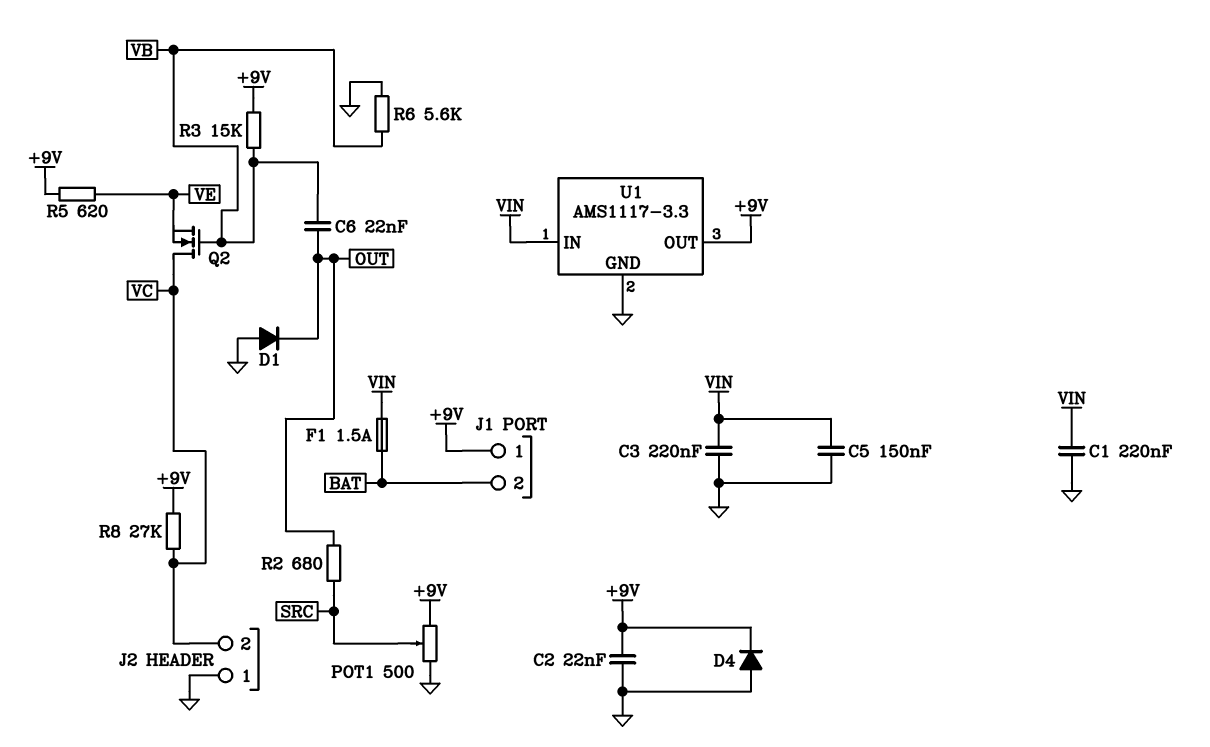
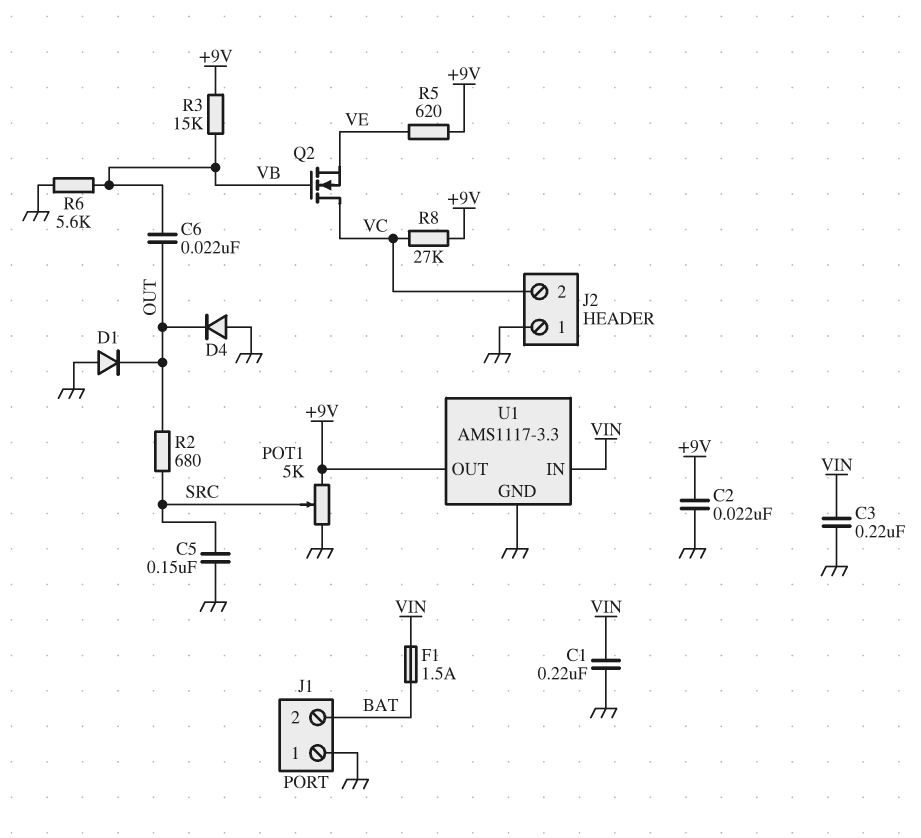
C5: 150nF (GND, VIN) -> 150nF (GND, SRC)
D4: diode (A GND, K +9V) -> diode (A GND, K OUT)
J1 pin 1: +9V -> GND
POT1: 500 (+9V, GND, wiper SRC) -> 5k (+9V, GND, wiper SRC)

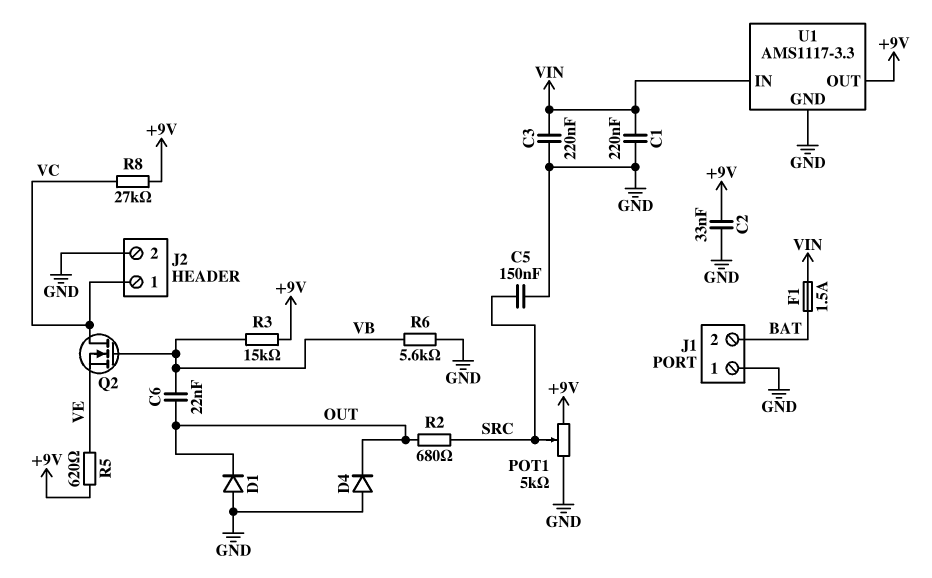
C2: 22nF (+9V, GND) -> 33nF (+9V, GND)
J2 pin 1: GND -> VC
J2 pin 2: VC -> GND

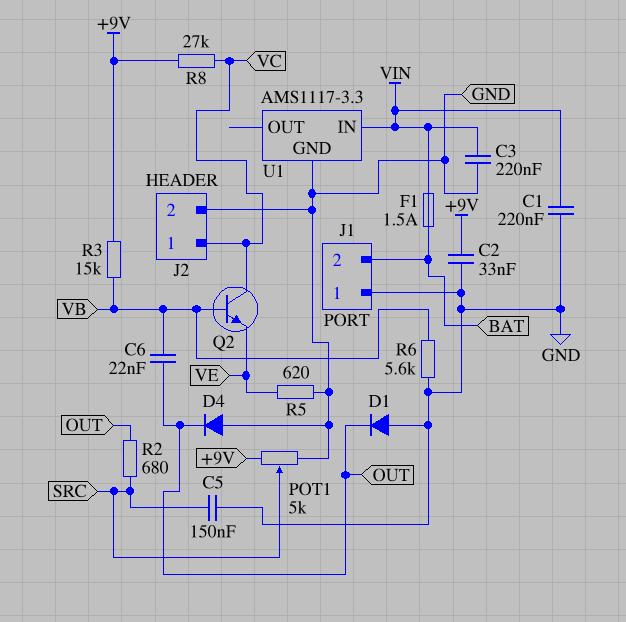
Q2: NMOS (G VB, D VC, S VE) -> NPN (B VB, C VC, E VE)
R5: 620 (+9V, VE) -> 620 (GND, VE)
U1 pin OUT: +9V -> none

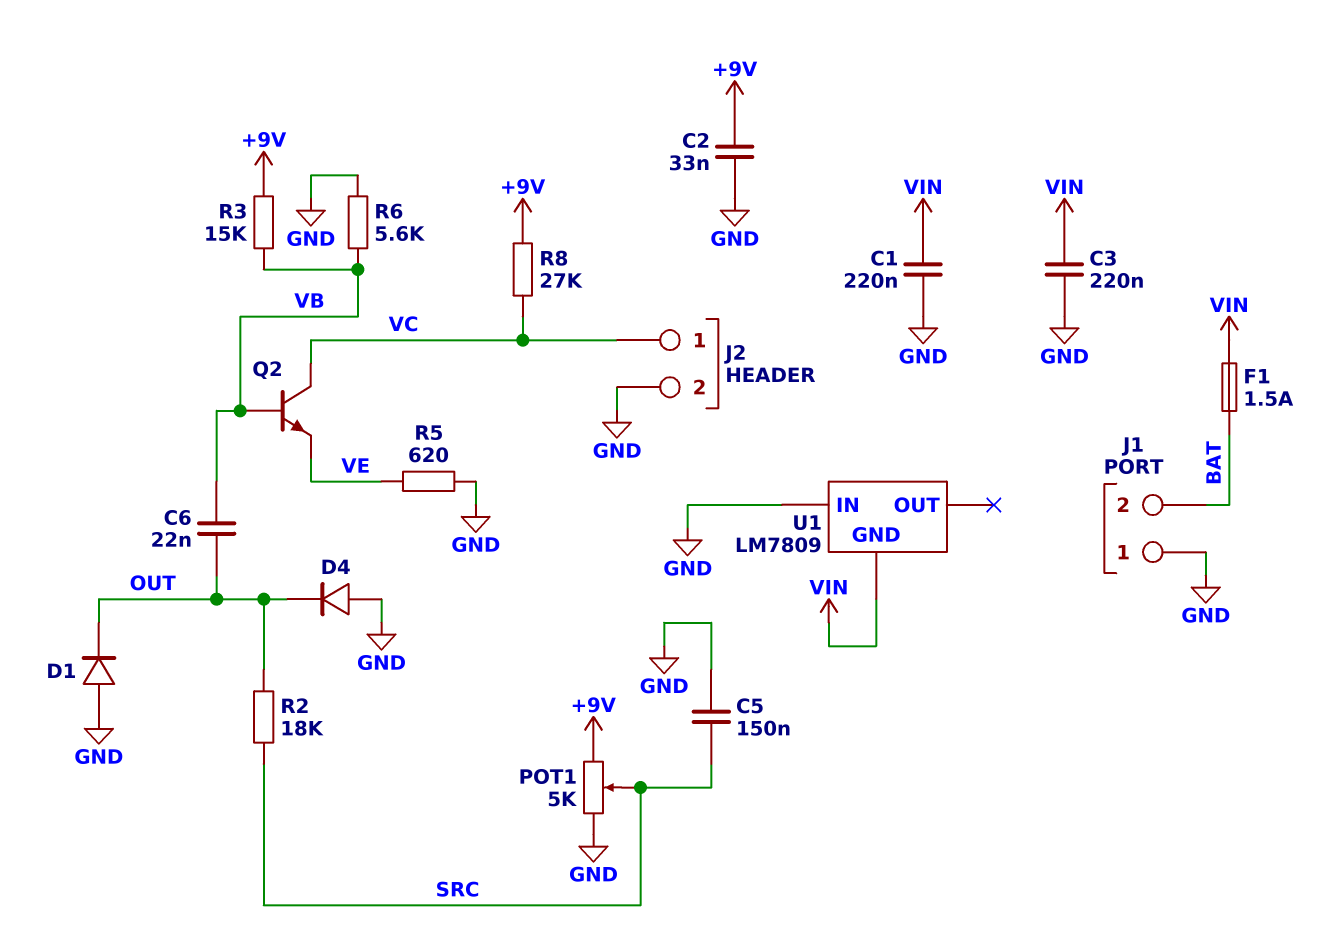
R2: 680 (OUT, SRC) -> 18k (OUT, SRC)
U1: AMS1117-3.3 -> LM7809
U1 pin GND: GND -> VIN
U1 pin IN: VIN -> GND

